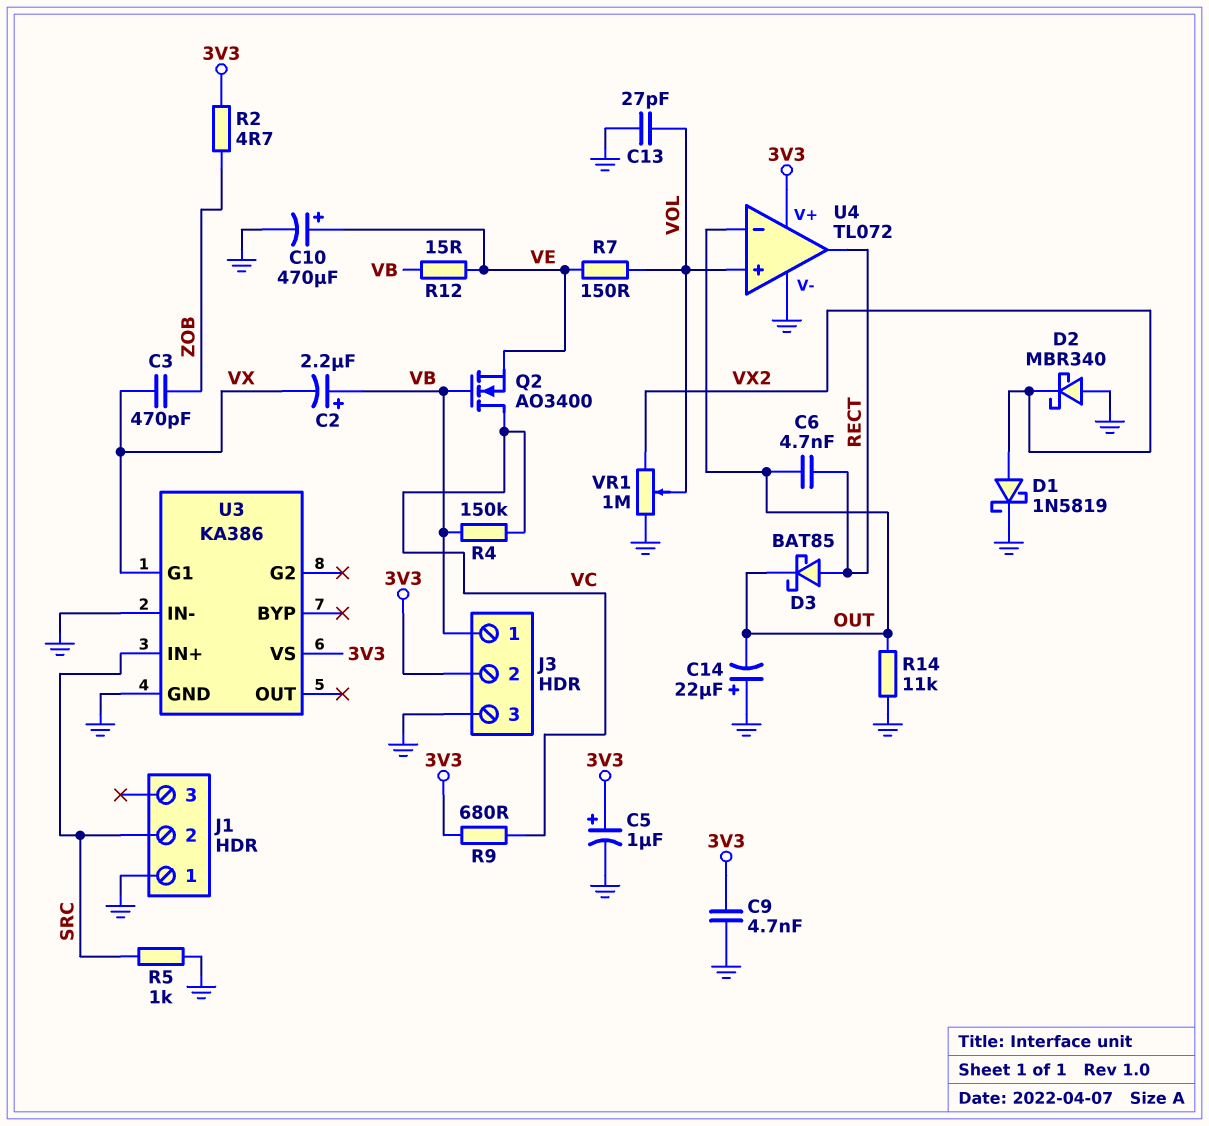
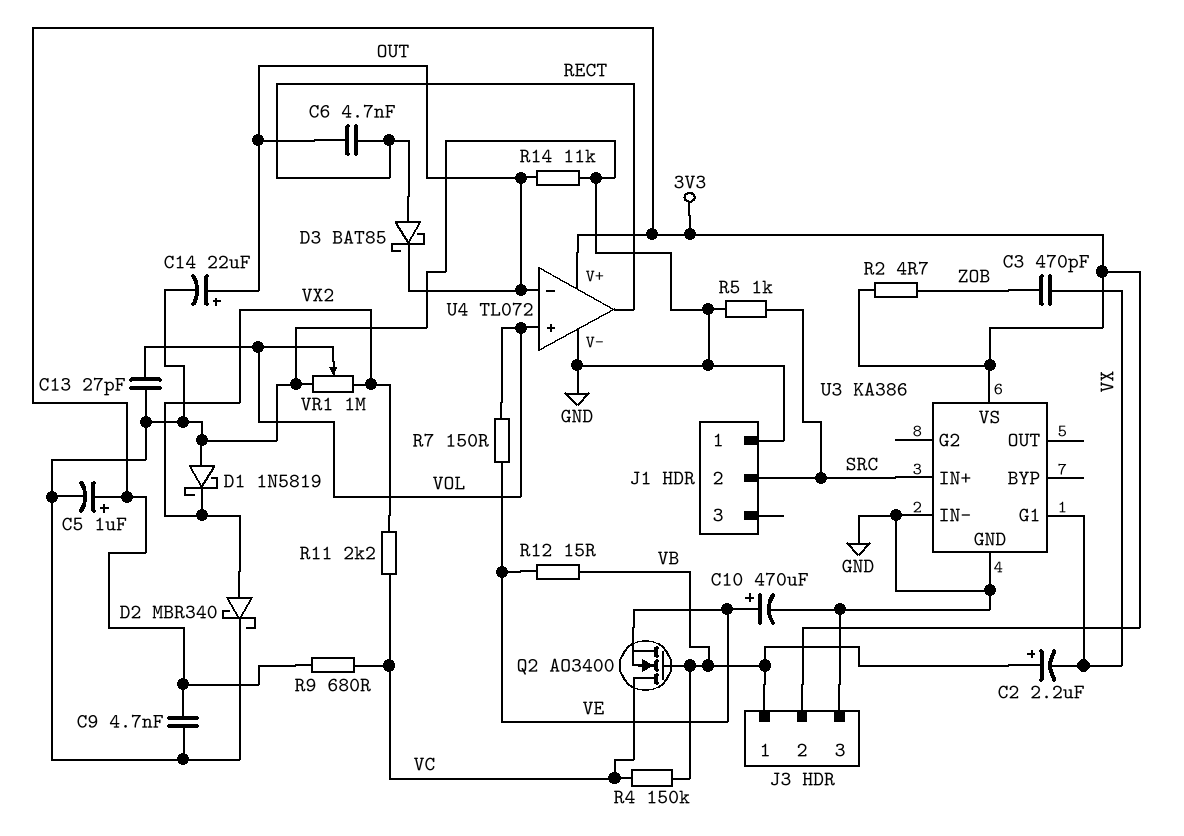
C14: 22uF (plus GND, minus OUT) -> 22uF (plus OUT, minus GND)
D1: schottky 1N5819 (A VX2, K GND) -> schottky 1N5819 (A GND, K VX2)
D2: schottky MBR340 (A GND, K VX2) -> schottky MBR340 (A VX2, K GND)
R11: none -> 2.2k (VC, VX2)

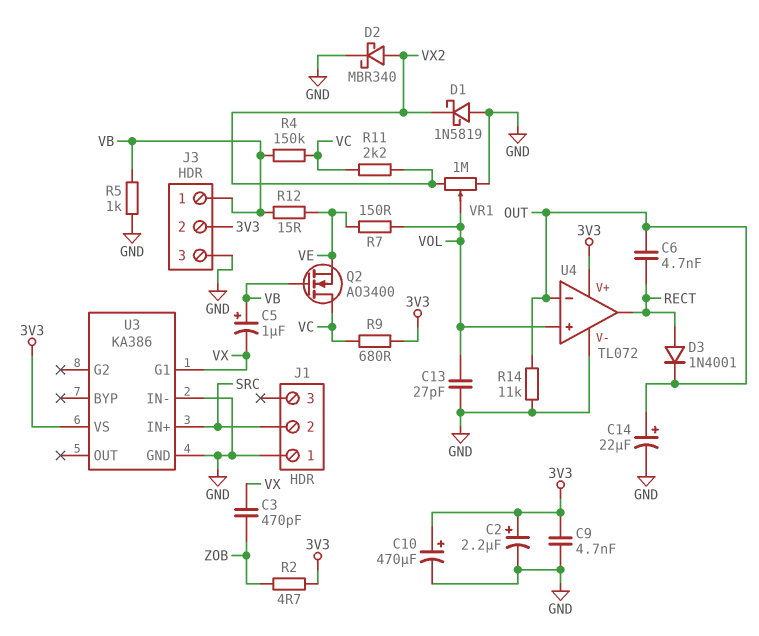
C2: 2.2uF (plus VB, minus VX) -> 2.2uF (plus 3V3, minus GND)
C5: 1uF (plus 3V3, minus GND) -> 1uF (plus VB, minus VX)
C10: 470uF (plus VE, minus GND) -> 470uF (plus 3V3, minus GND)
D3: schottky BAT85 (A RECT, K OUT) -> diode 1N4001 (A RECT, K OUT)
R5: 1k (GND, SRC) -> 1k (GND, VB)

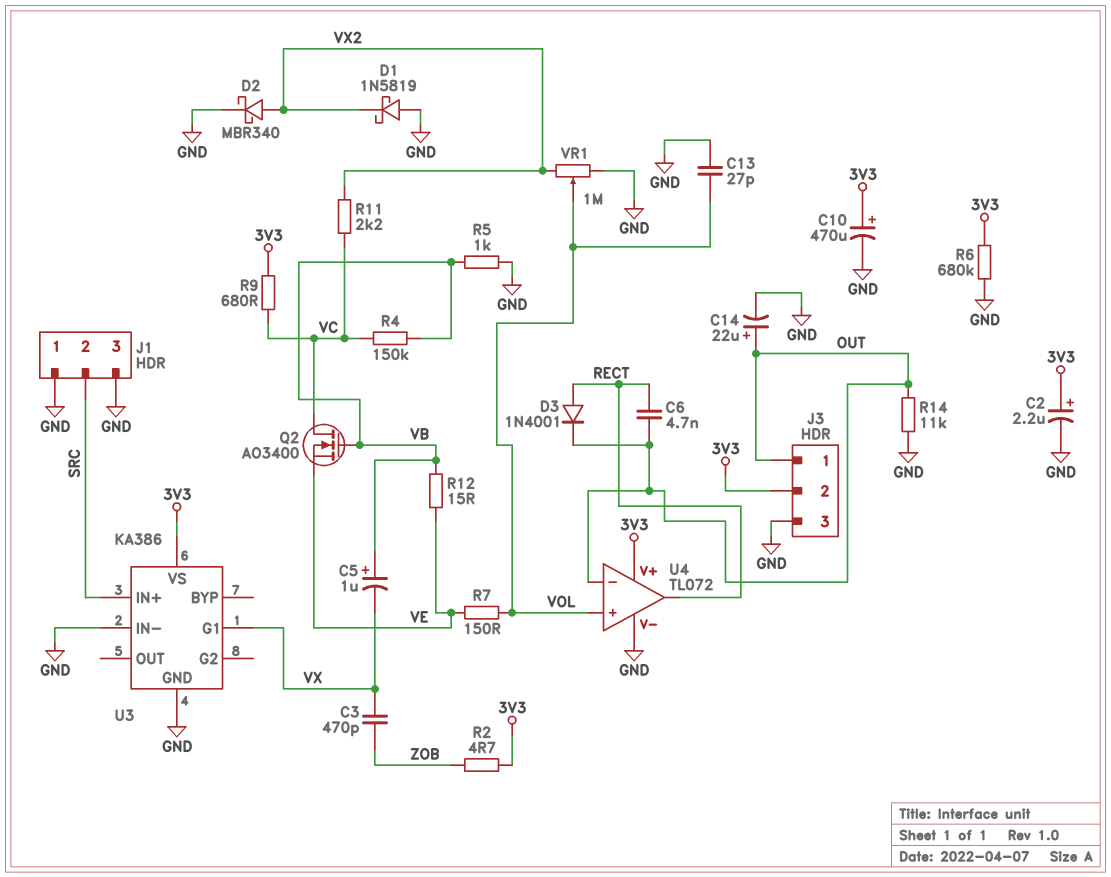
C9: 4.7nF (3V3, GND) -> none
J1 pin 3: none -> GND
J3 pin 1: VB -> OUT
R6: none -> 680k (3V3, GND)

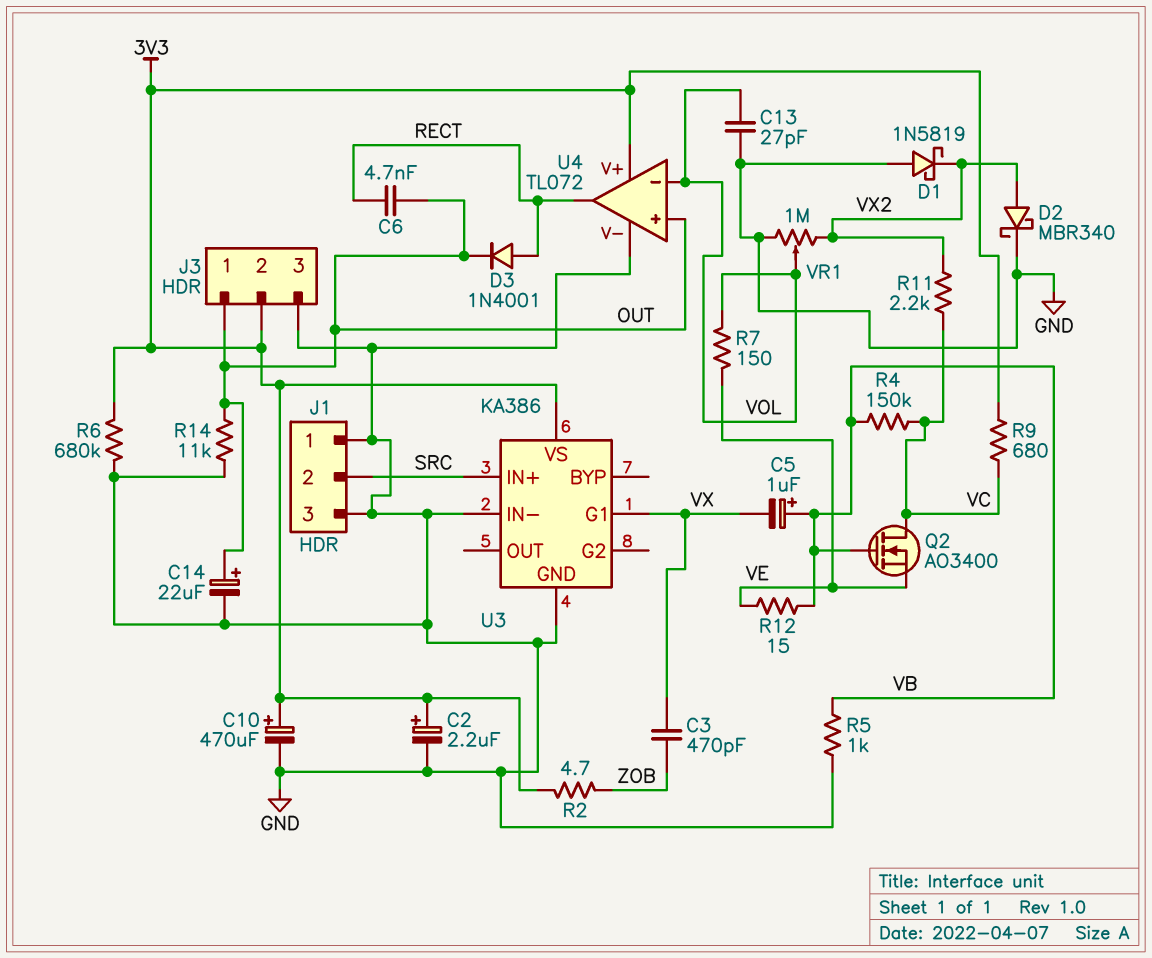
U4 pin in+: VOL -> OUT
U4 pin in-: OUT -> VOL

